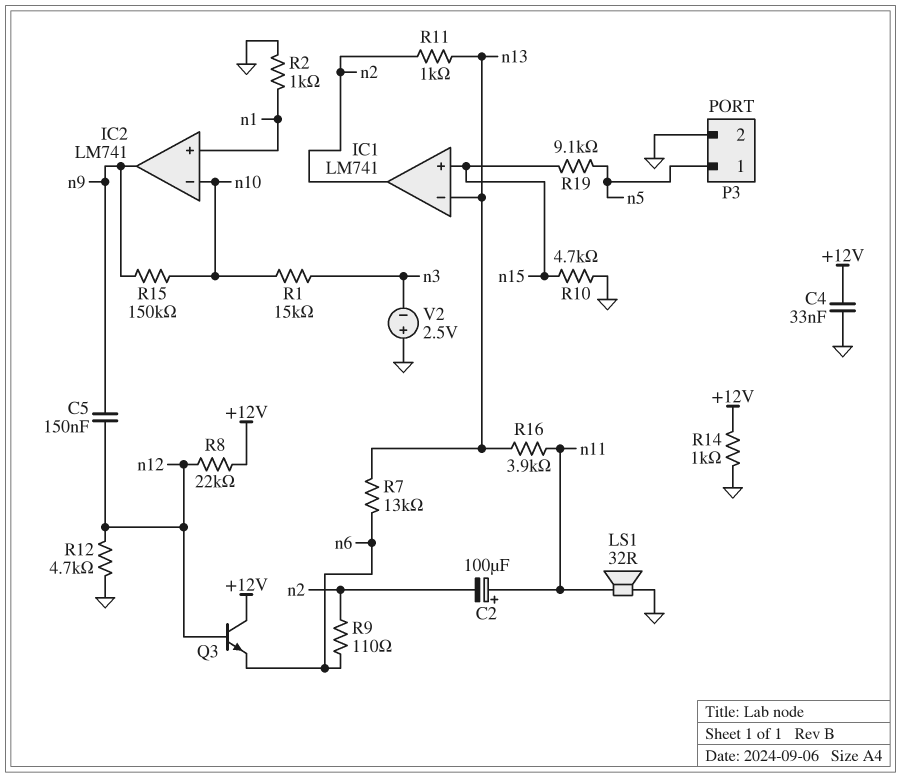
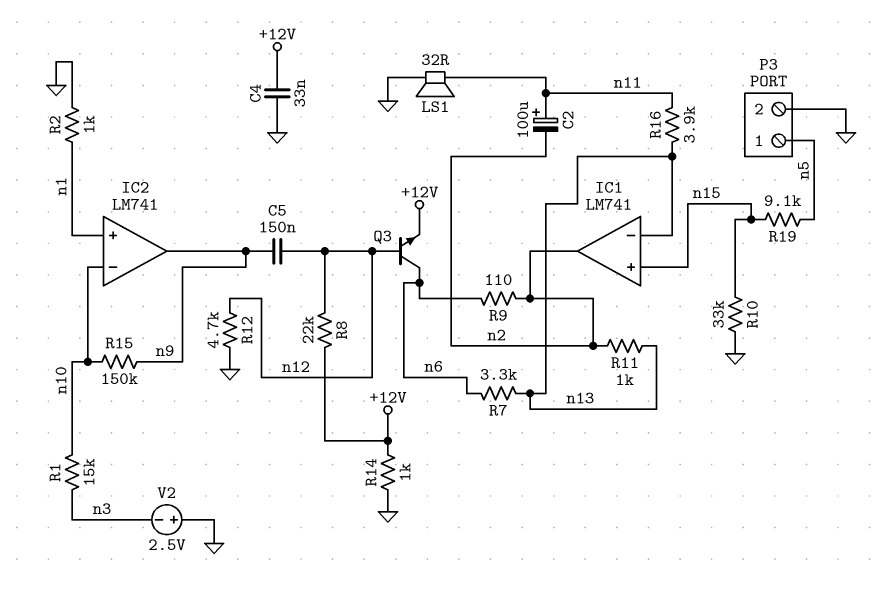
Q3: NPN (B n12, C +12V, E n6) -> NPN (B n12, C n6, E +12V)
R7: 13k (n6, n13) -> 3.3k (n6, n13)
R10: 4.7k (GND, n15) -> 33k (GND, n15)

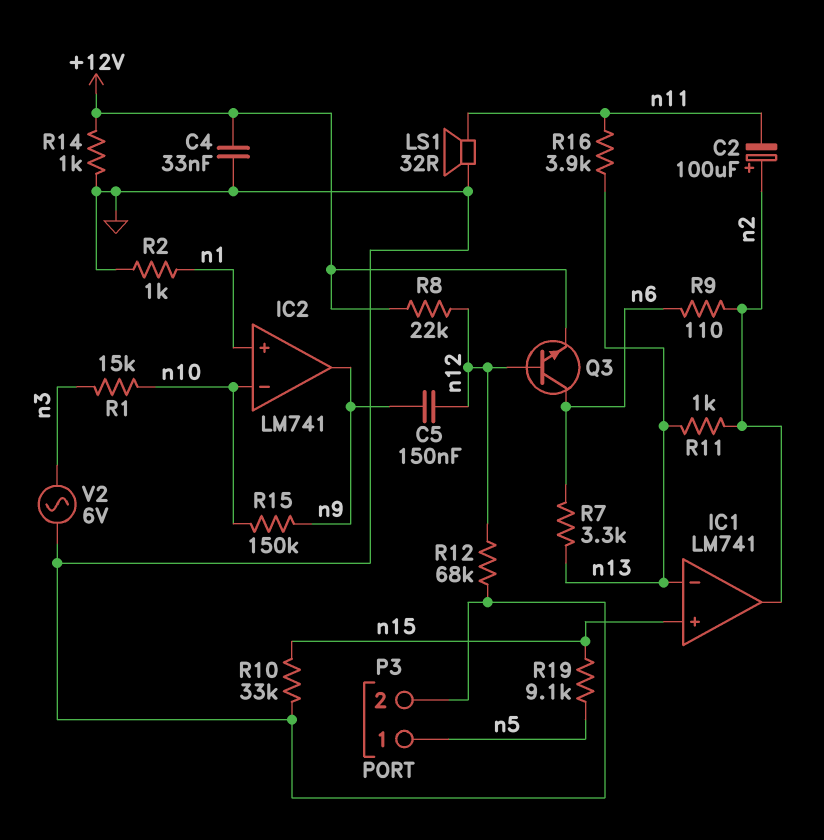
C2: 100uF (plus n11, minus n2) -> 100uF (plus n2, minus n11)
R12: 4.7k (GND, n12) -> 68k (GND, n12)
V2: 2.5V (plus GND, minus n3) -> AC 6V (GND, n3)

